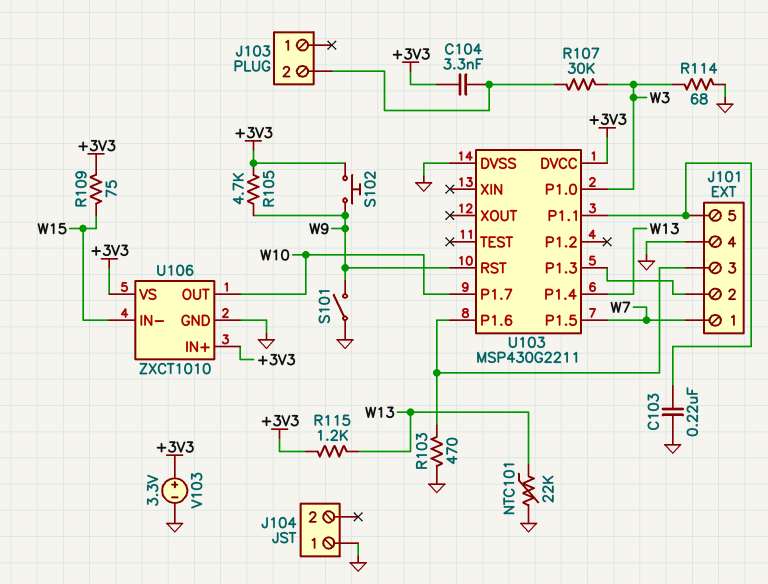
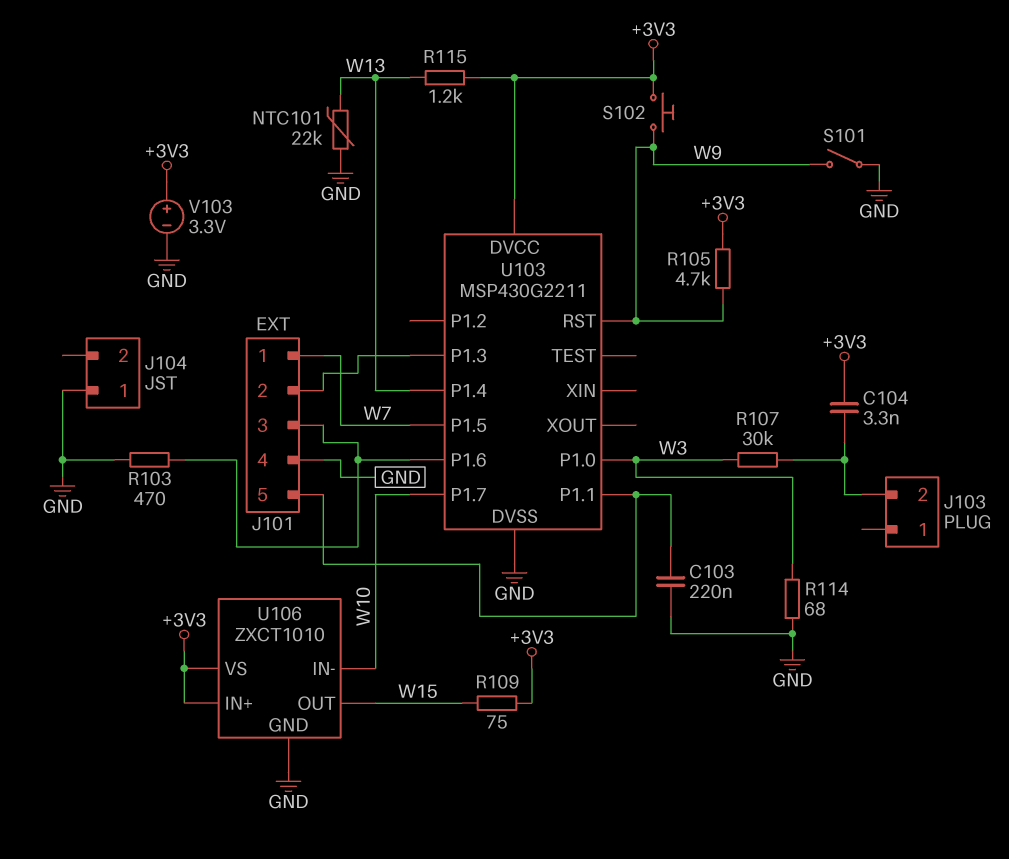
U106 pin IN-: W15 -> W10
U106 pin OUT: W10 -> W15

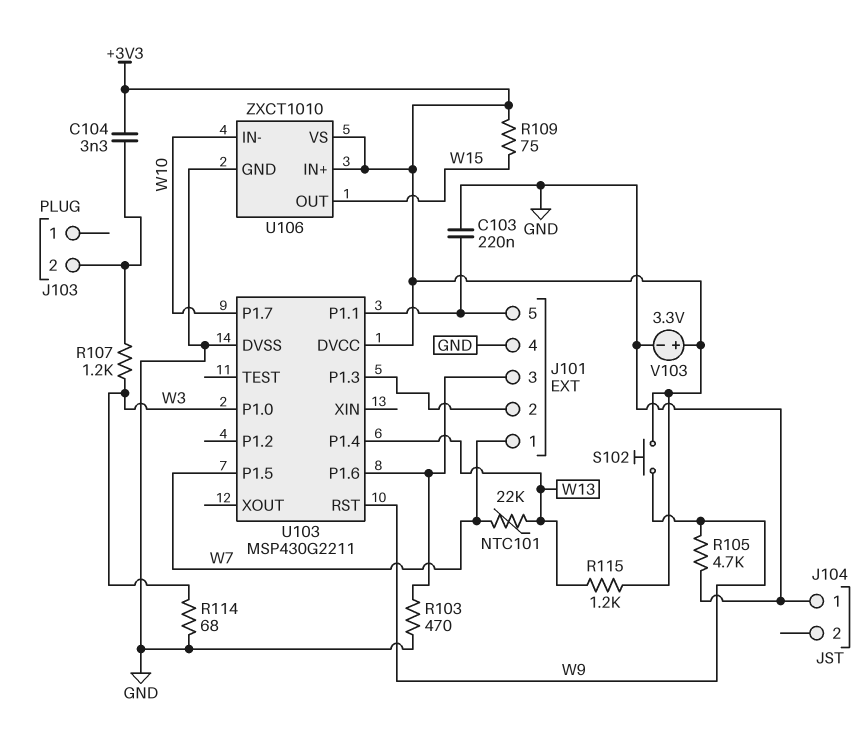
NTC101: 22k (GND, W13) -> 22k (W7, W13)
R105: 4.7k (+3V3, W9) -> 4.7k (GND, W9)
R107: 30k (J103/2, W3) -> 1.2k (J103/2, W3)
S101: switch (GND, W9) -> none

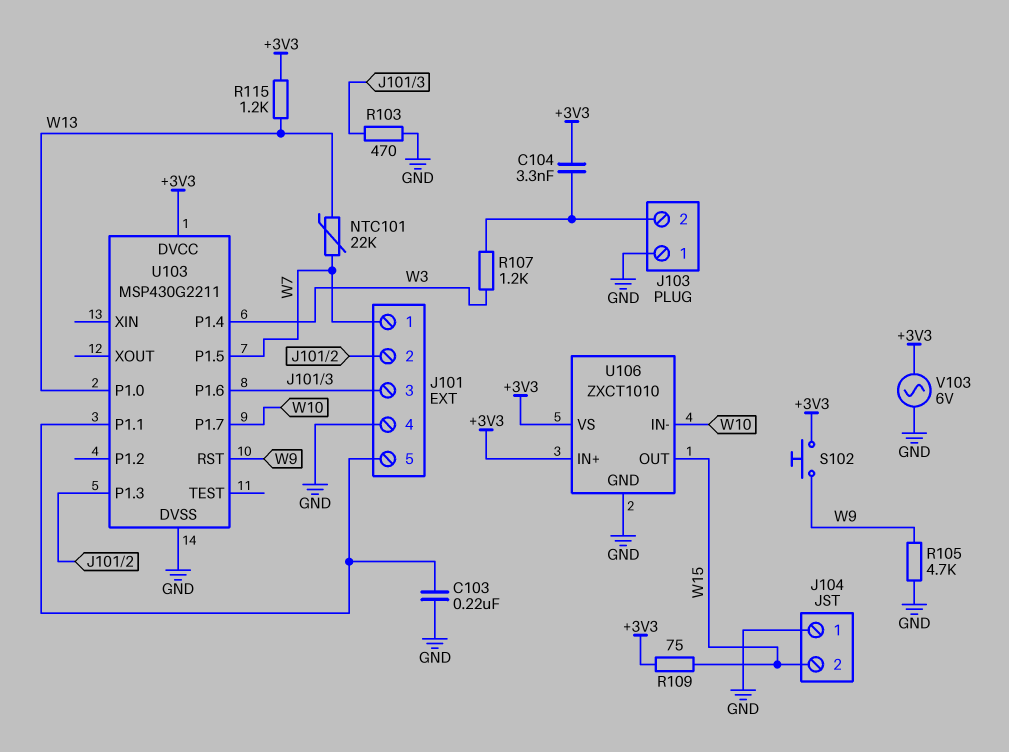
J103 pin 1: none -> GND
J104 pin 2: none -> W15
R114: 68 (GND, W3) -> none
U103 pin P1.0: W3 -> W13
U103 pin P1.4: W13 -> W3
V103: 3.3V (plus +3V3, minus GND) -> AC 6V (+3V3, GND)

